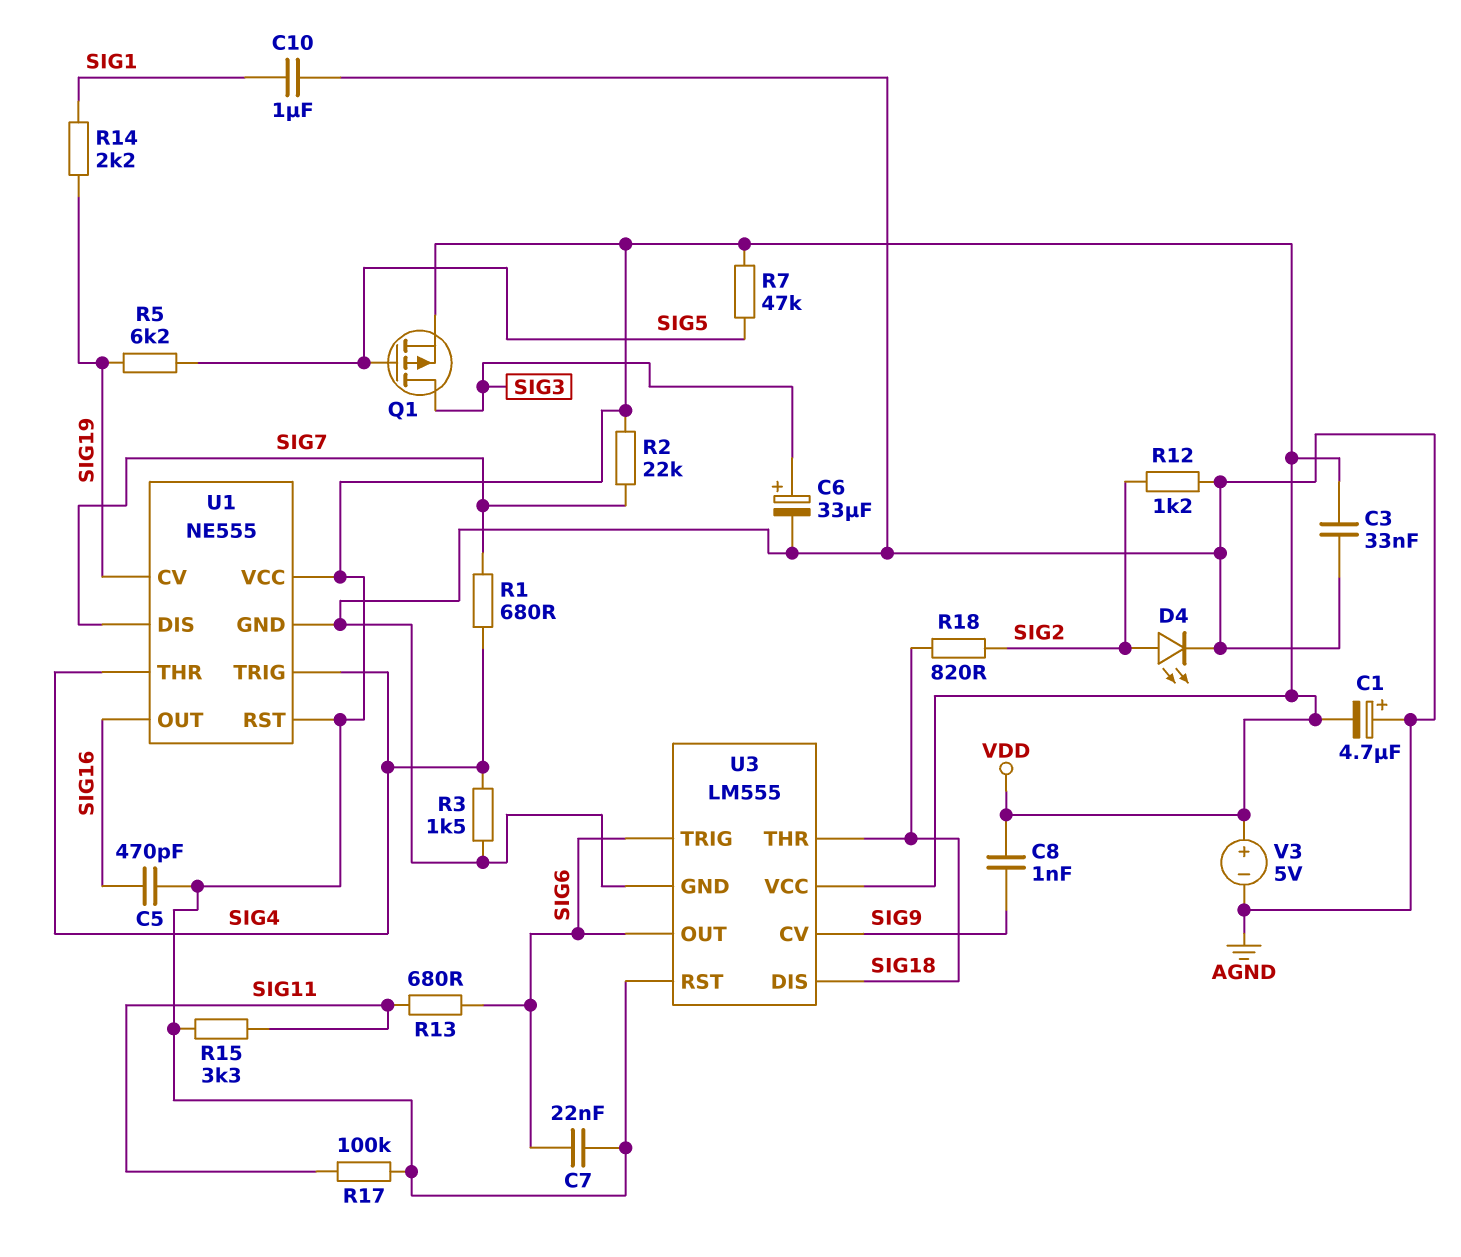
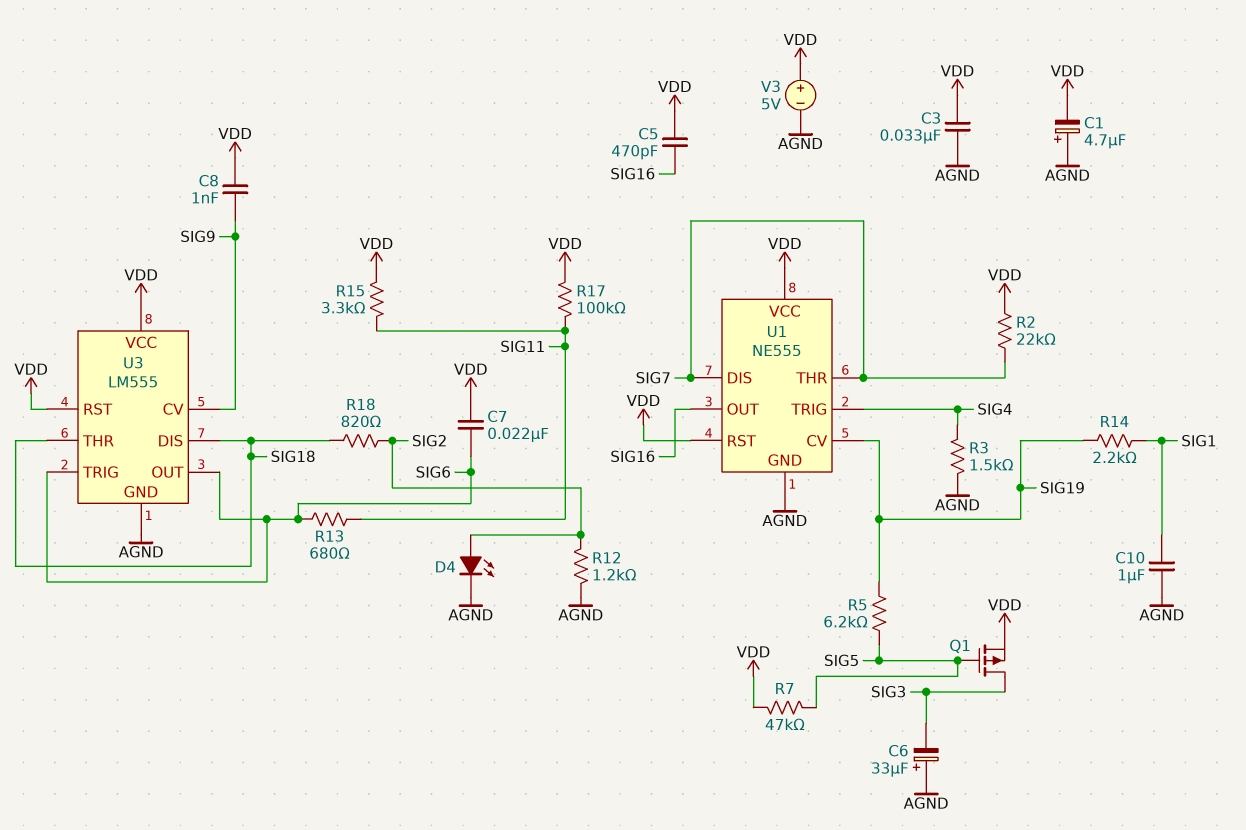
C6: 33uF (plus SIG3, minus AGND) -> 33uF (plus AGND, minus SIG3)
R1: 680 (SIG4, SIG7) -> none
U1 pin THR: SIG4 -> SIG7

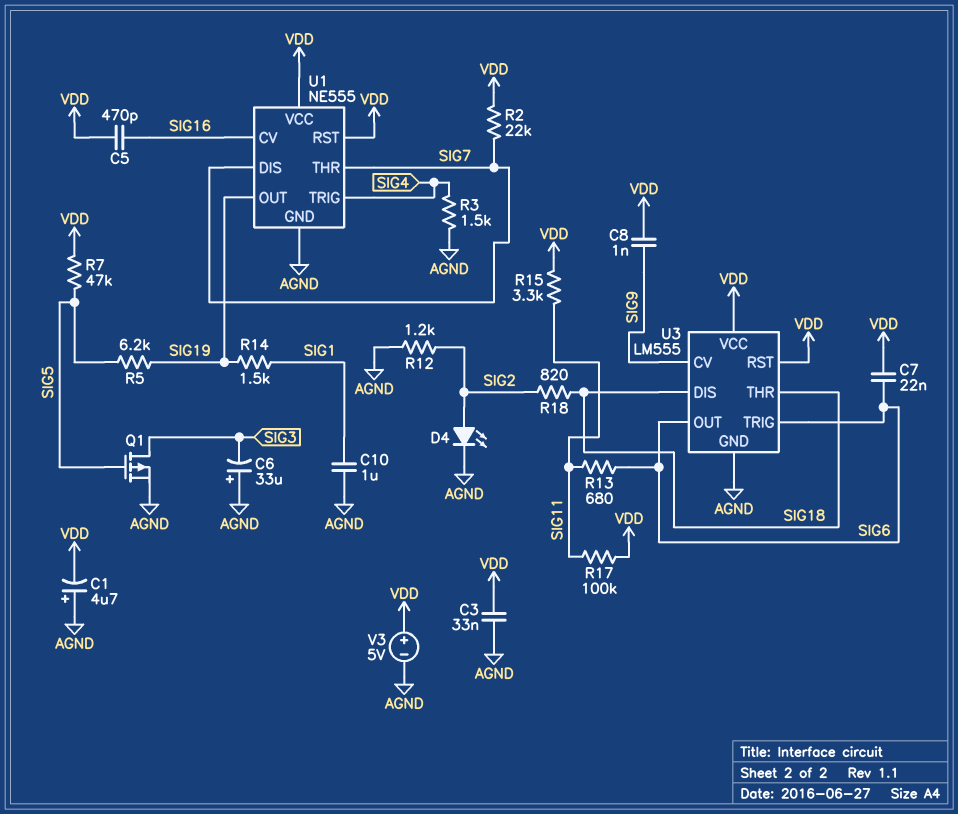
Q1: PMOS (G SIG5, D SIG3, S VDD) -> PMOS (G SIG5, D SIG3, S AGND)
R14: 2.2k (SIG1, SIG19) -> 1.5k (SIG1, SIG19)
U1 pin CV: SIG19 -> SIG16
U1 pin OUT: SIG16 -> SIG19

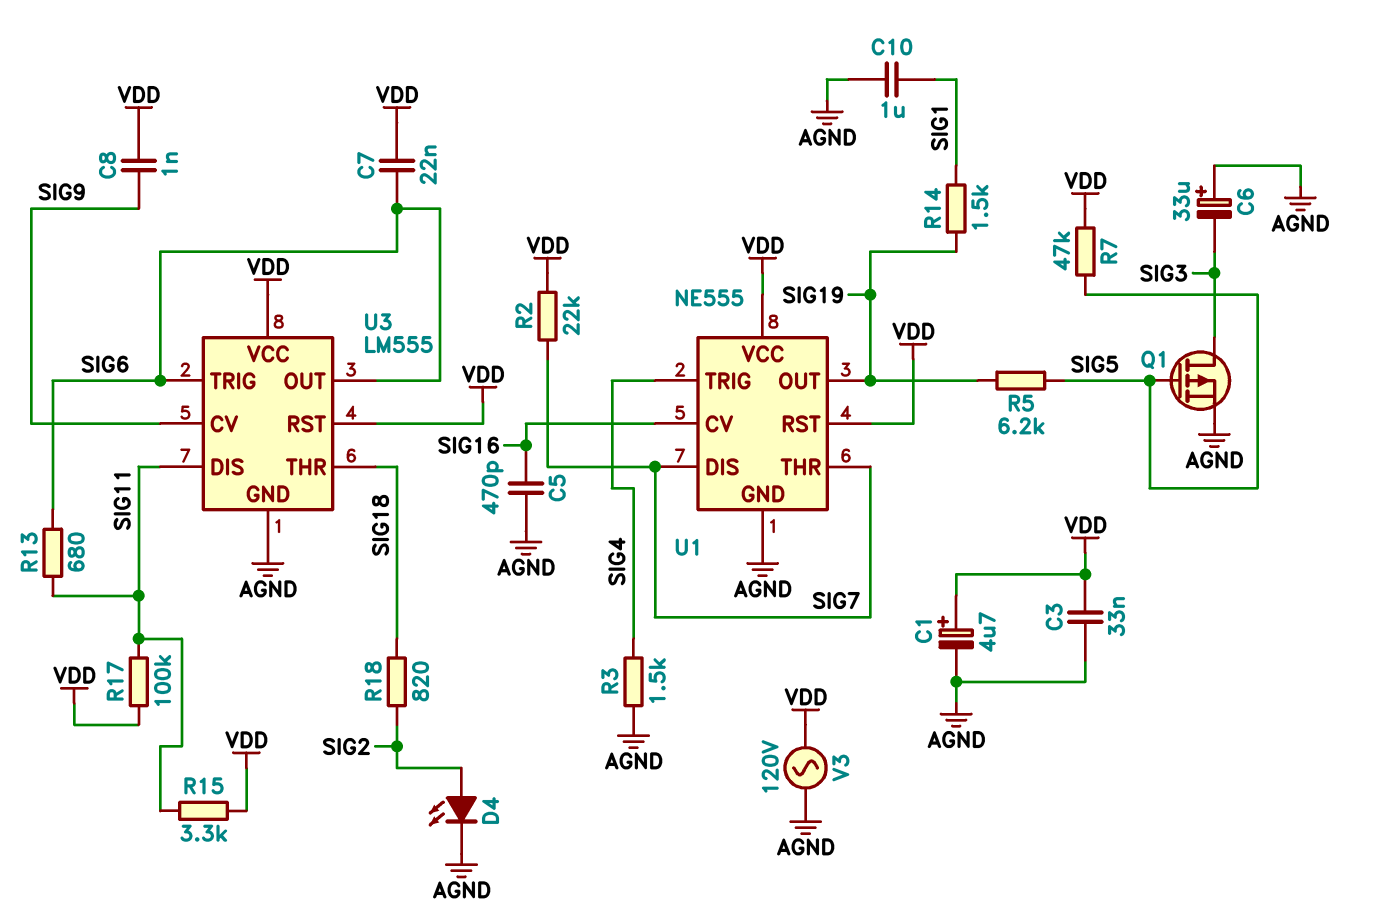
C1: 4.7uF (plus AGND, minus VDD) -> 4.7uF (plus VDD, minus AGND)
C5: 470pF (SIG16, VDD) -> 470pF (AGND, SIG16)
R12: 1.2k (AGND, SIG2) -> none
U3 pin DIS: SIG18 -> SIG11
V3: 5V (plus VDD, minus AGND) -> AC 120V (AGND, VDD)

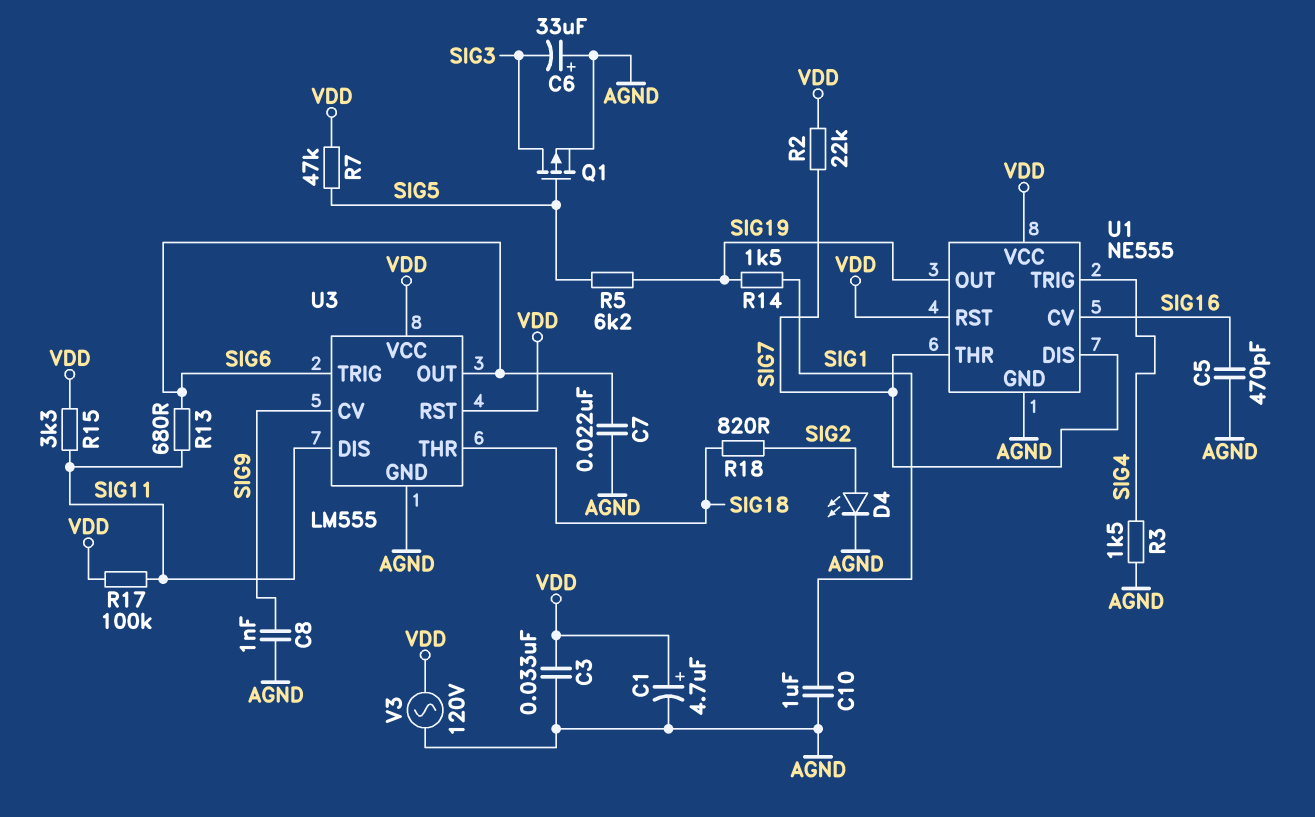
C7: 22nF (SIG6, VDD) -> 22nF (AGND, SIG6)
C8: 1nF (SIG9, VDD) -> 1nF (AGND, SIG9)

